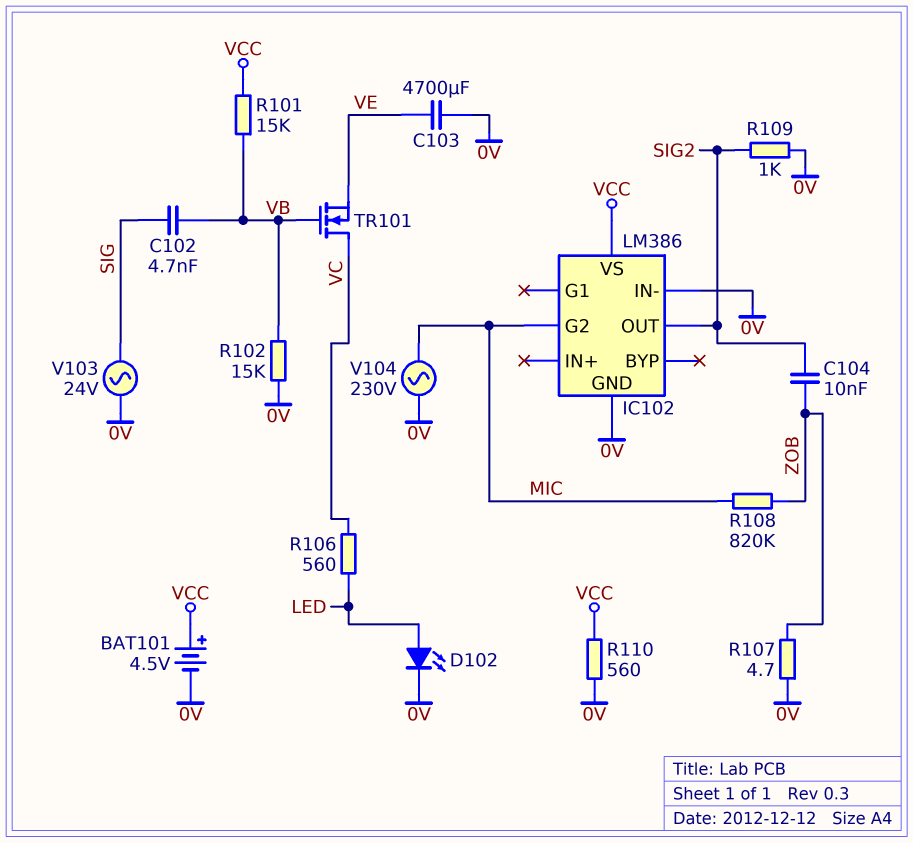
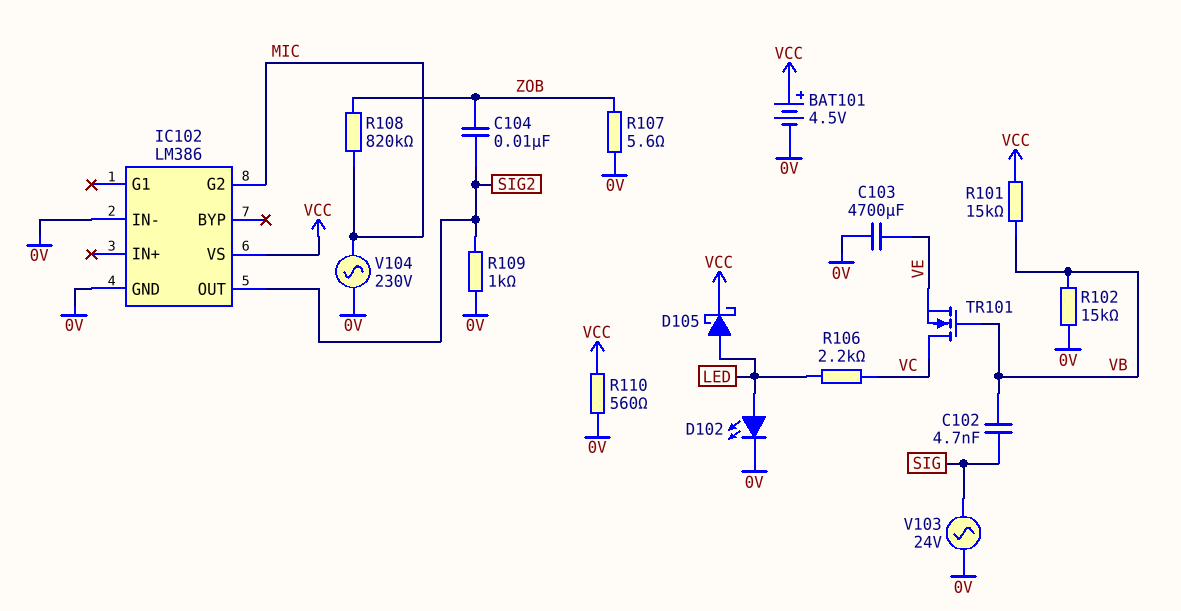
D105: none -> schottky (A LED, K VCC)
R106: 560 (LED, VC) -> 2.2k (LED, VC)
R107: 4.7 (0V, ZOB) -> 5.6 (0V, ZOB)

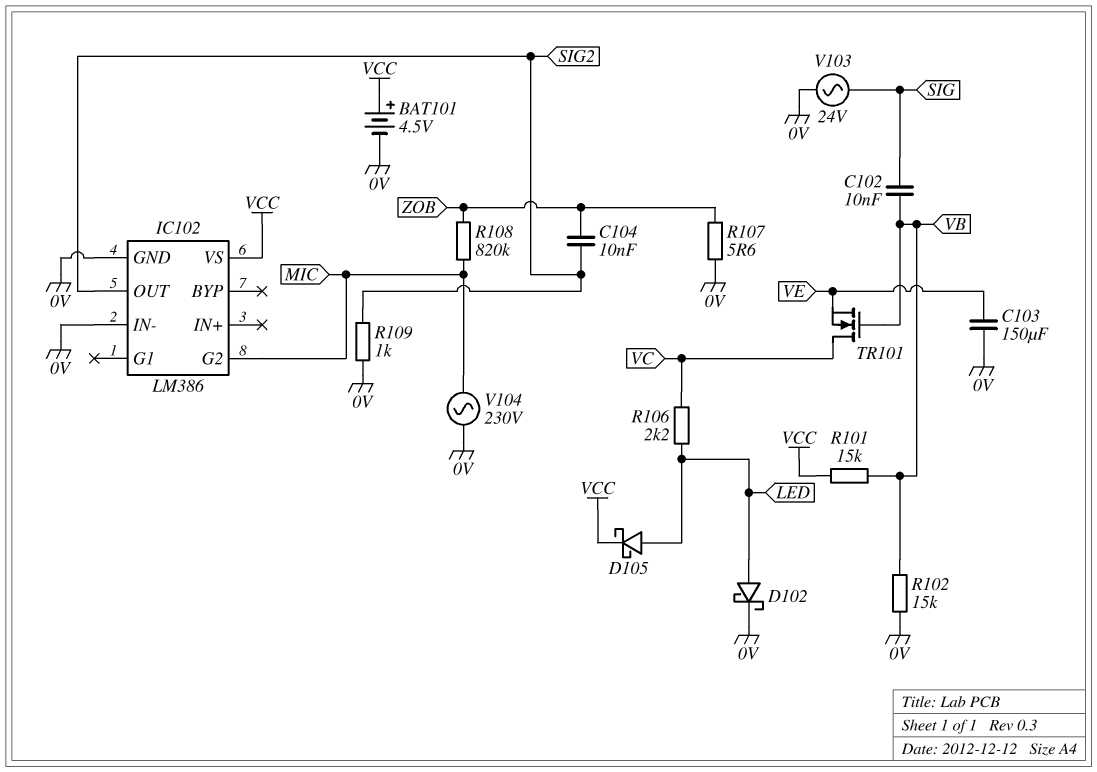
C102: 4.7nF (SIG, VB) -> 10nF (SIG, VB)
C103: 4700uF (0V, VE) -> 150uF (0V, VE)
D102: LED (A LED, K 0V) -> schottky (A LED, K 0V)
R110: 560 (0V, VCC) -> none

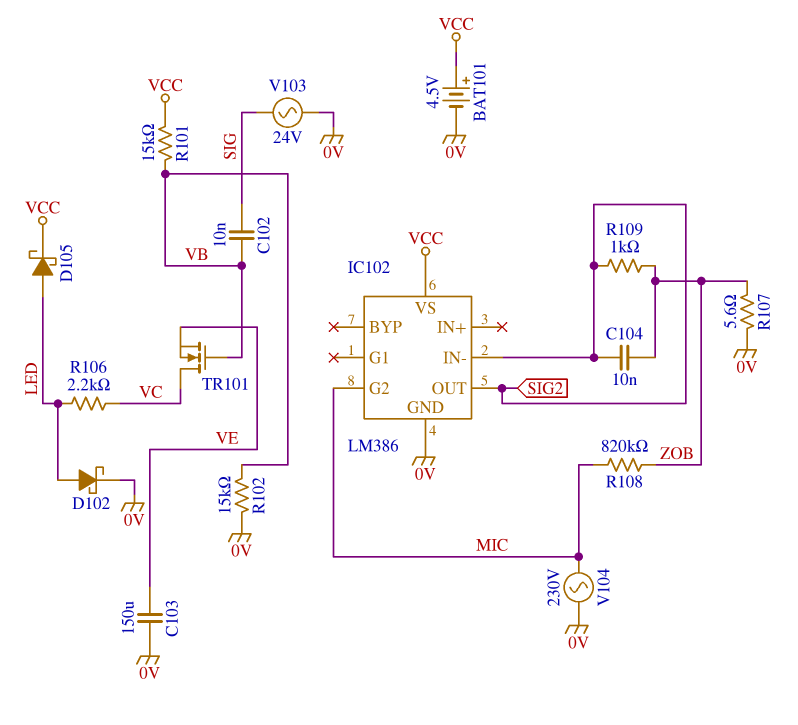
IC102 pin IN-: 0V -> SIG2
R109: 1k (0V, SIG2) -> 1k (SIG2, ZOB)

